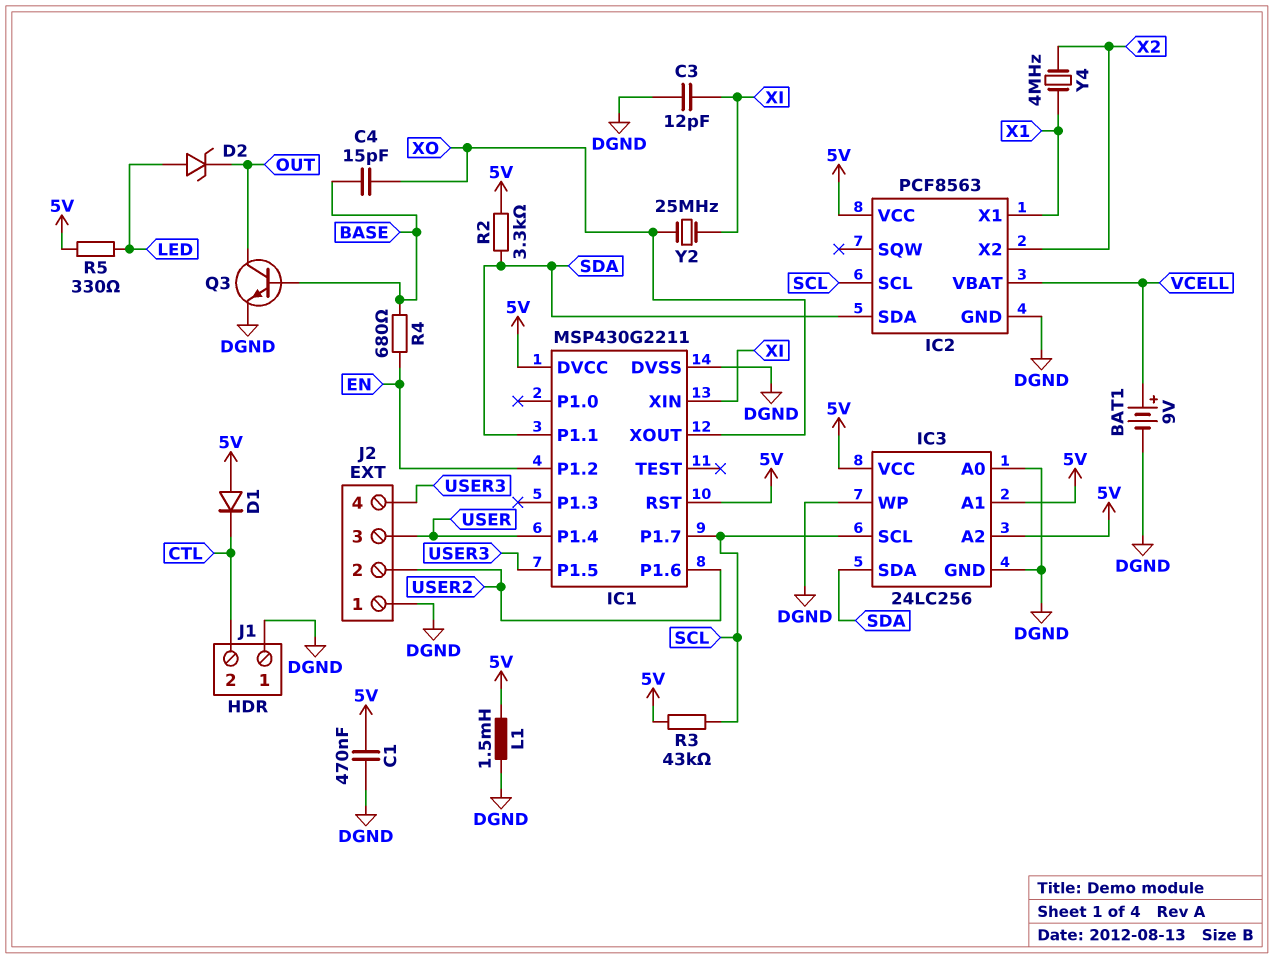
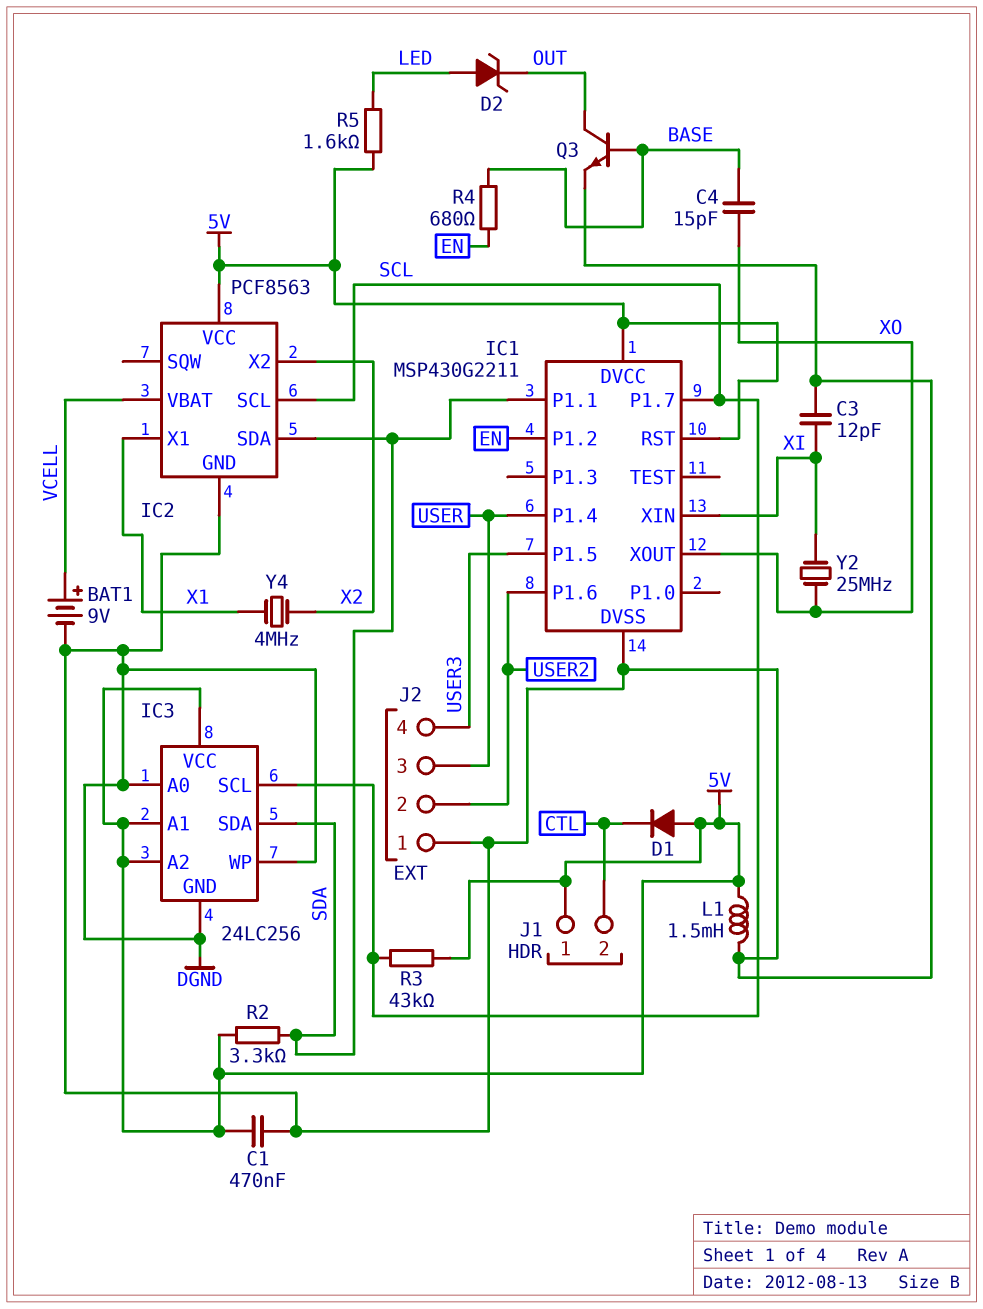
J1 pin 1: DGND -> 5V
R5: 330 (5V, LED) -> 1.6k (5V, LED)

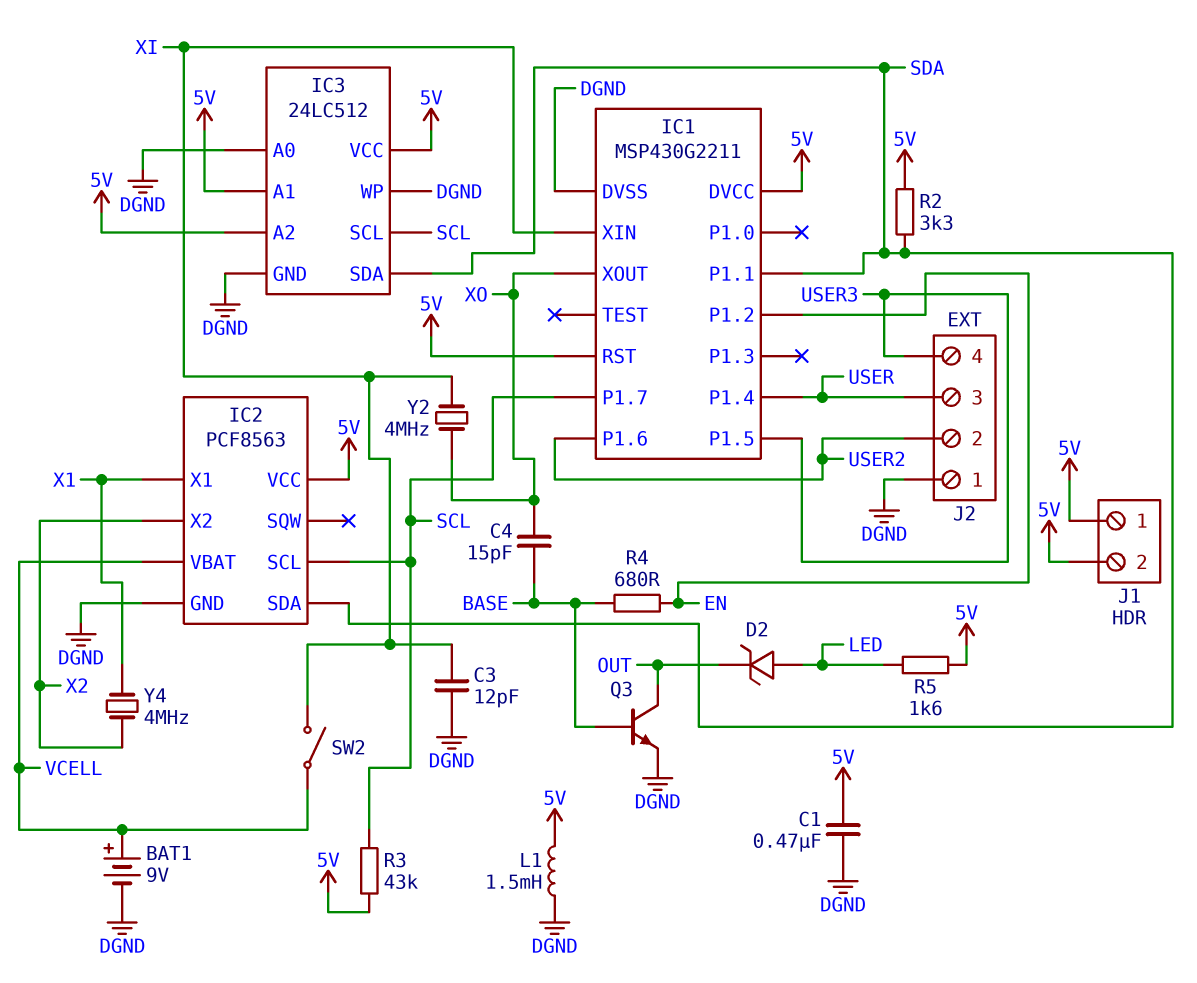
D1: diode (A 5V, K CTL) -> none
IC3: 24LC256 -> 24LC512
J1 pin 2: CTL -> 5V
SW2: none -> switch (VCELL, XI)
Y2: 25MHz (XI, XO) -> 4MHz (XI, XO)

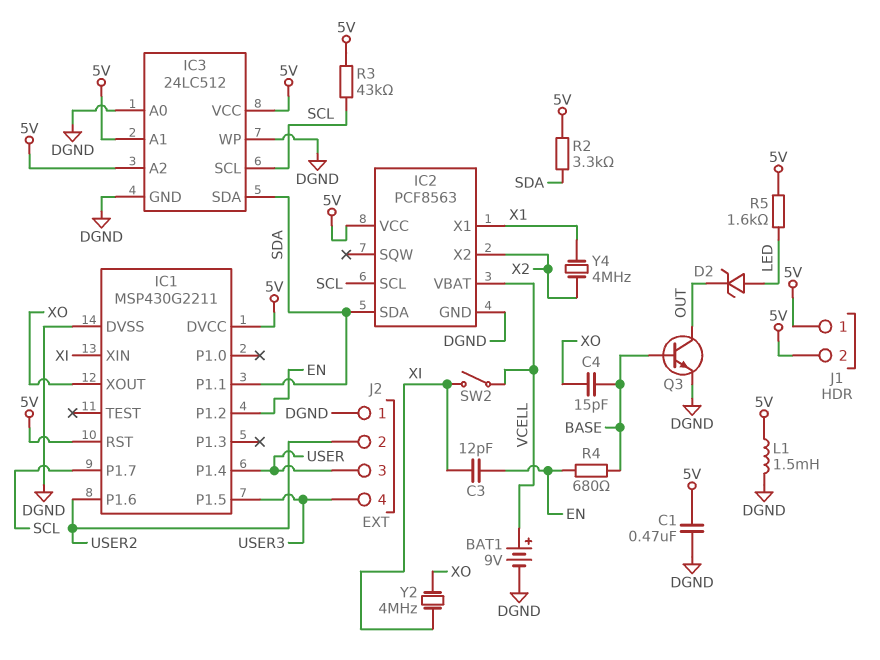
C3: 12pF (DGND, XI) -> 12pF (EN, XI)

